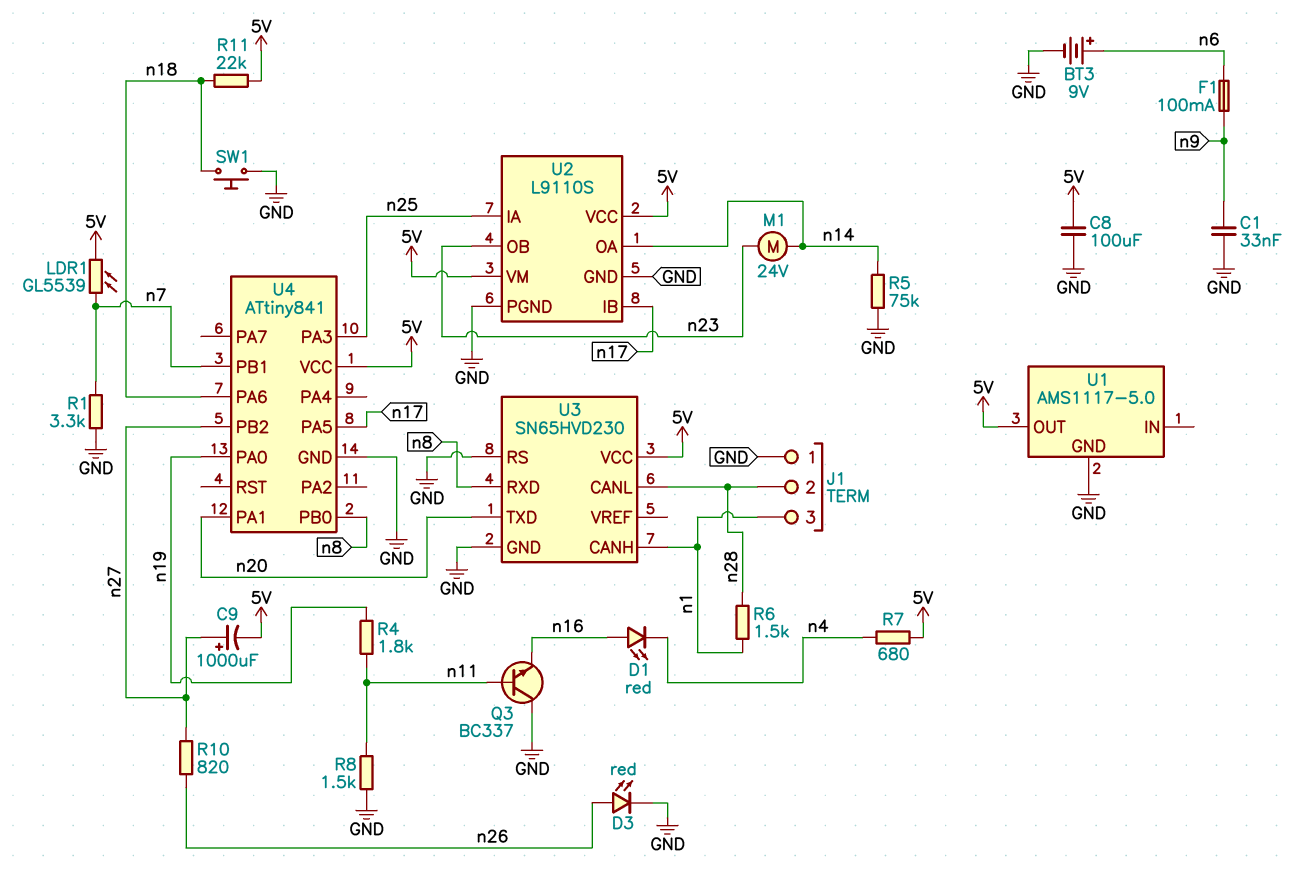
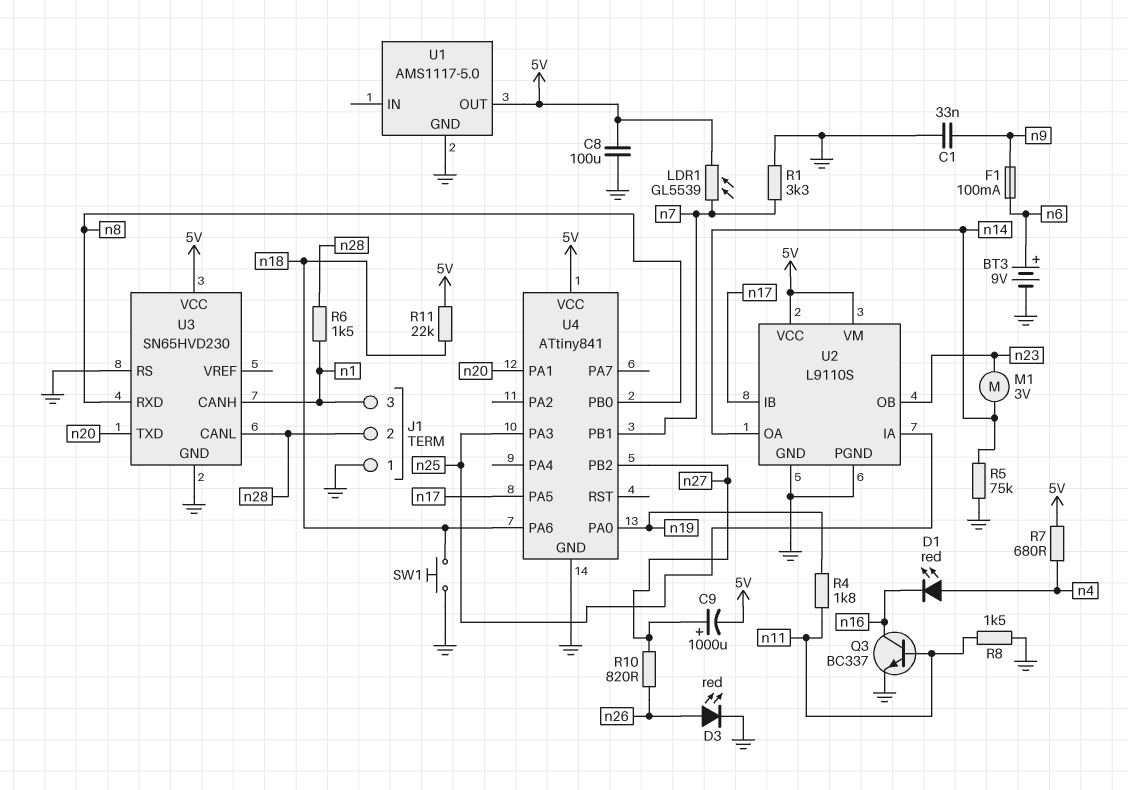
D1: LED red (A n16, K n4) -> LED red (A n4, K n16)
M1: motor 24V (n14, n23) -> motor 3V (n14, n23)
Q3: NPN BC337 (B n11, C GND, E n16) -> NPN BC337 (B n11, C n16, E GND)

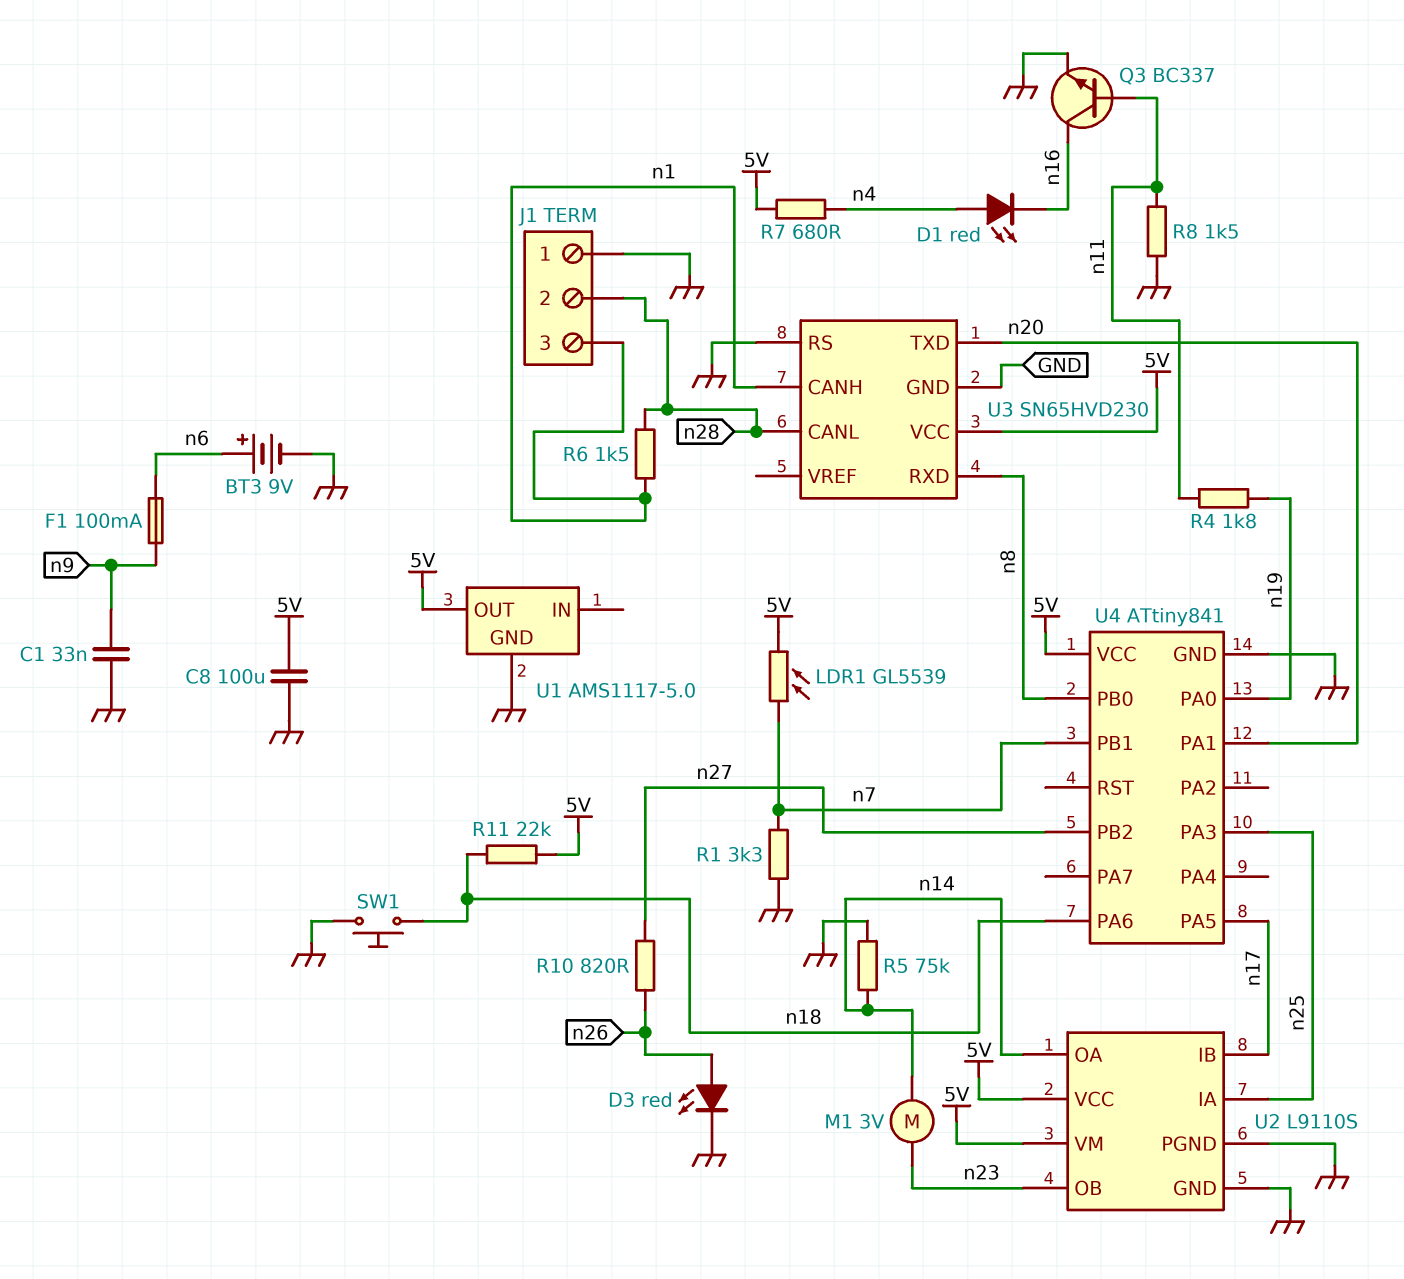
C9: 1000uF (plus n27, minus 5V) -> none

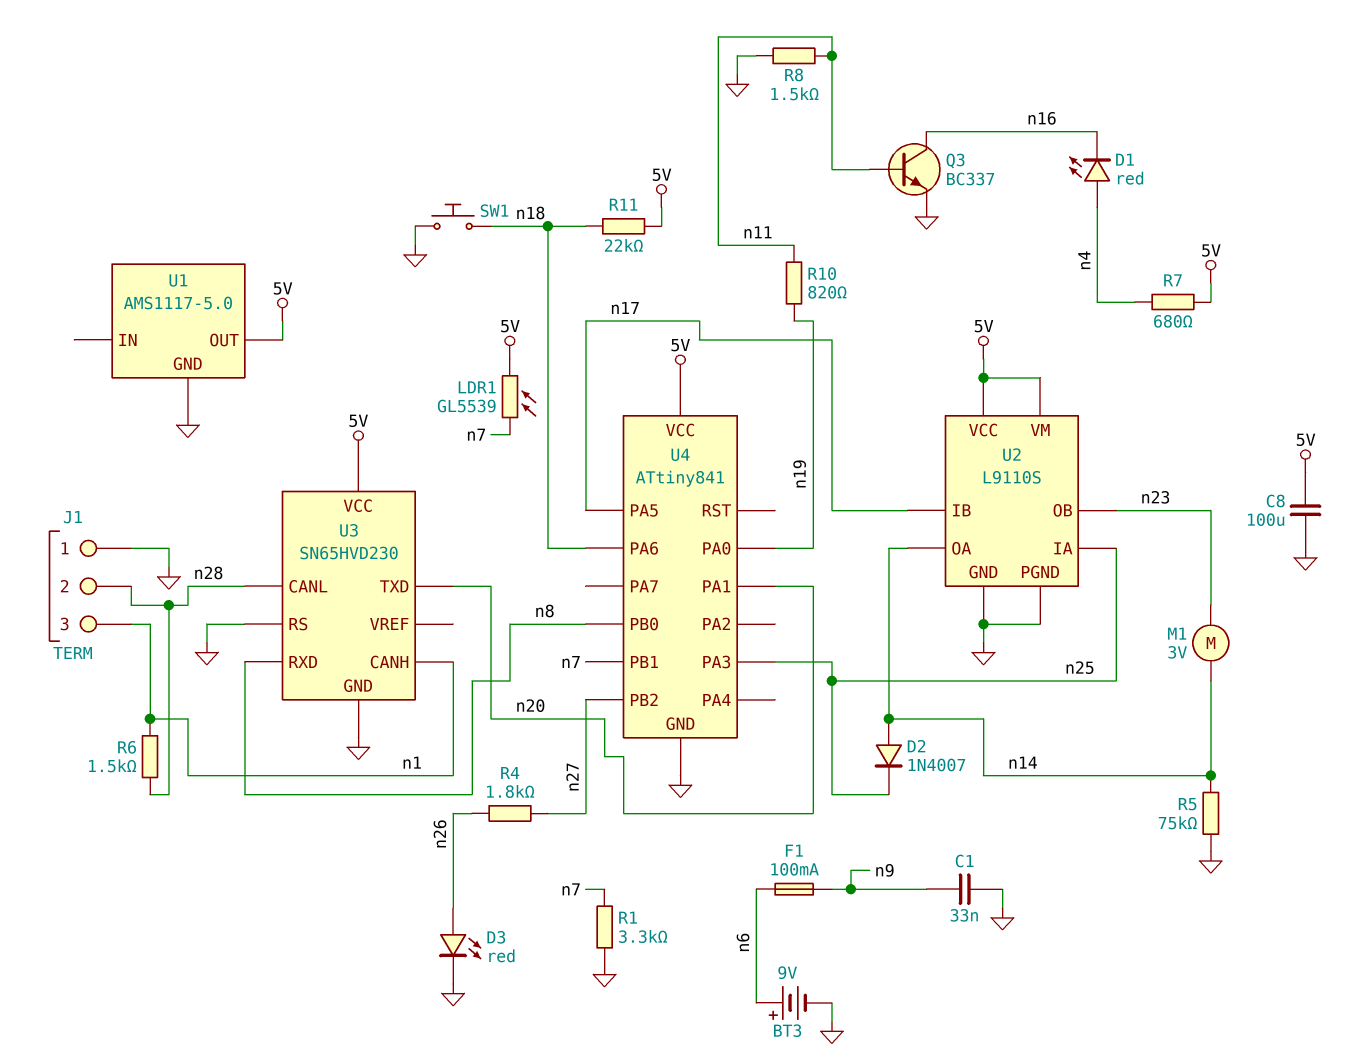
D2: none -> diode 1N4007 (A n14, K n25)
R4: 1.8k (n11, n19) -> 1.8k (n26, n27)
R10: 820 (n26, n27) -> 820 (n11, n19)

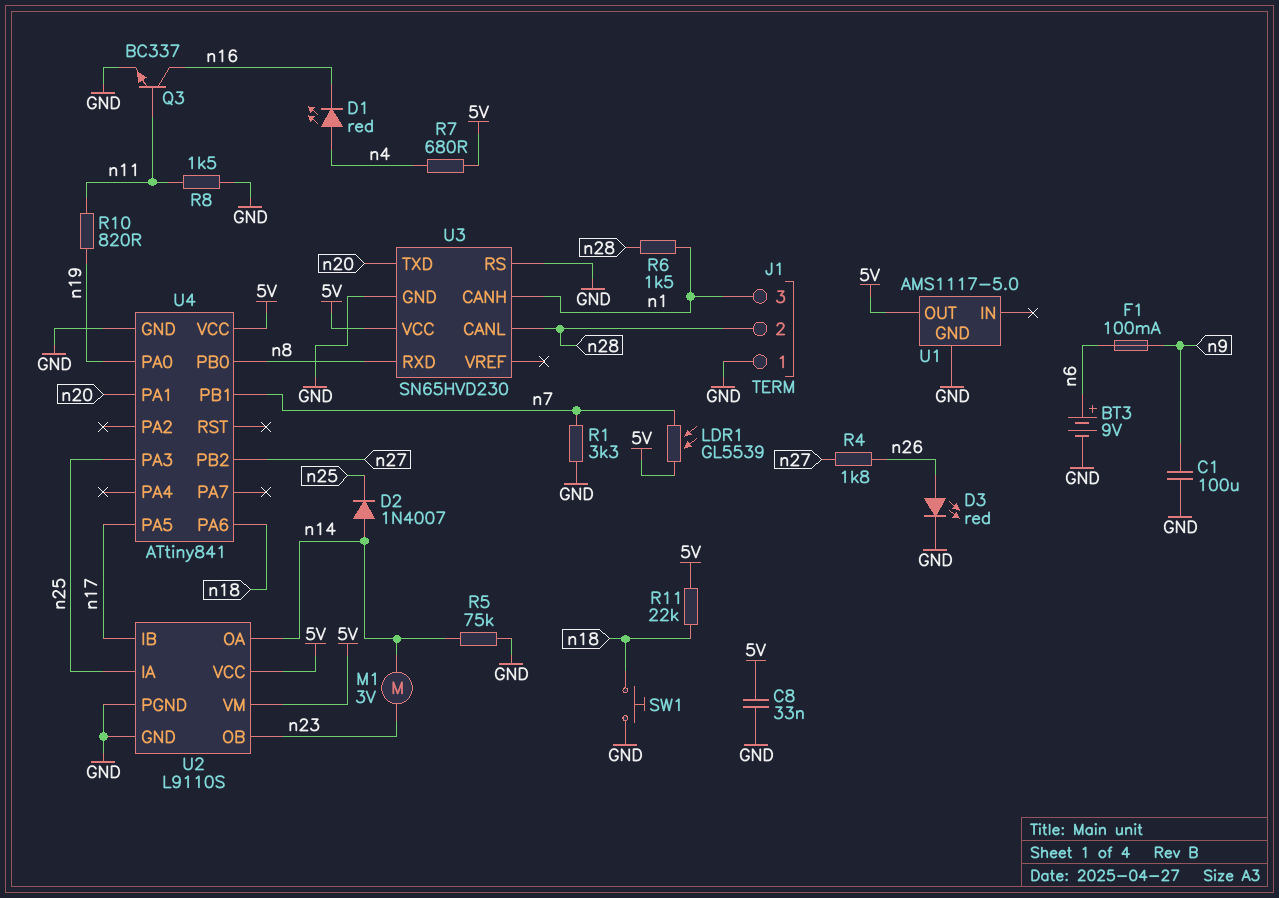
C1: 33nF (GND, n9) -> 100uF (GND, n9)
C8: 100uF (5V, GND) -> 33nF (5V, GND)

